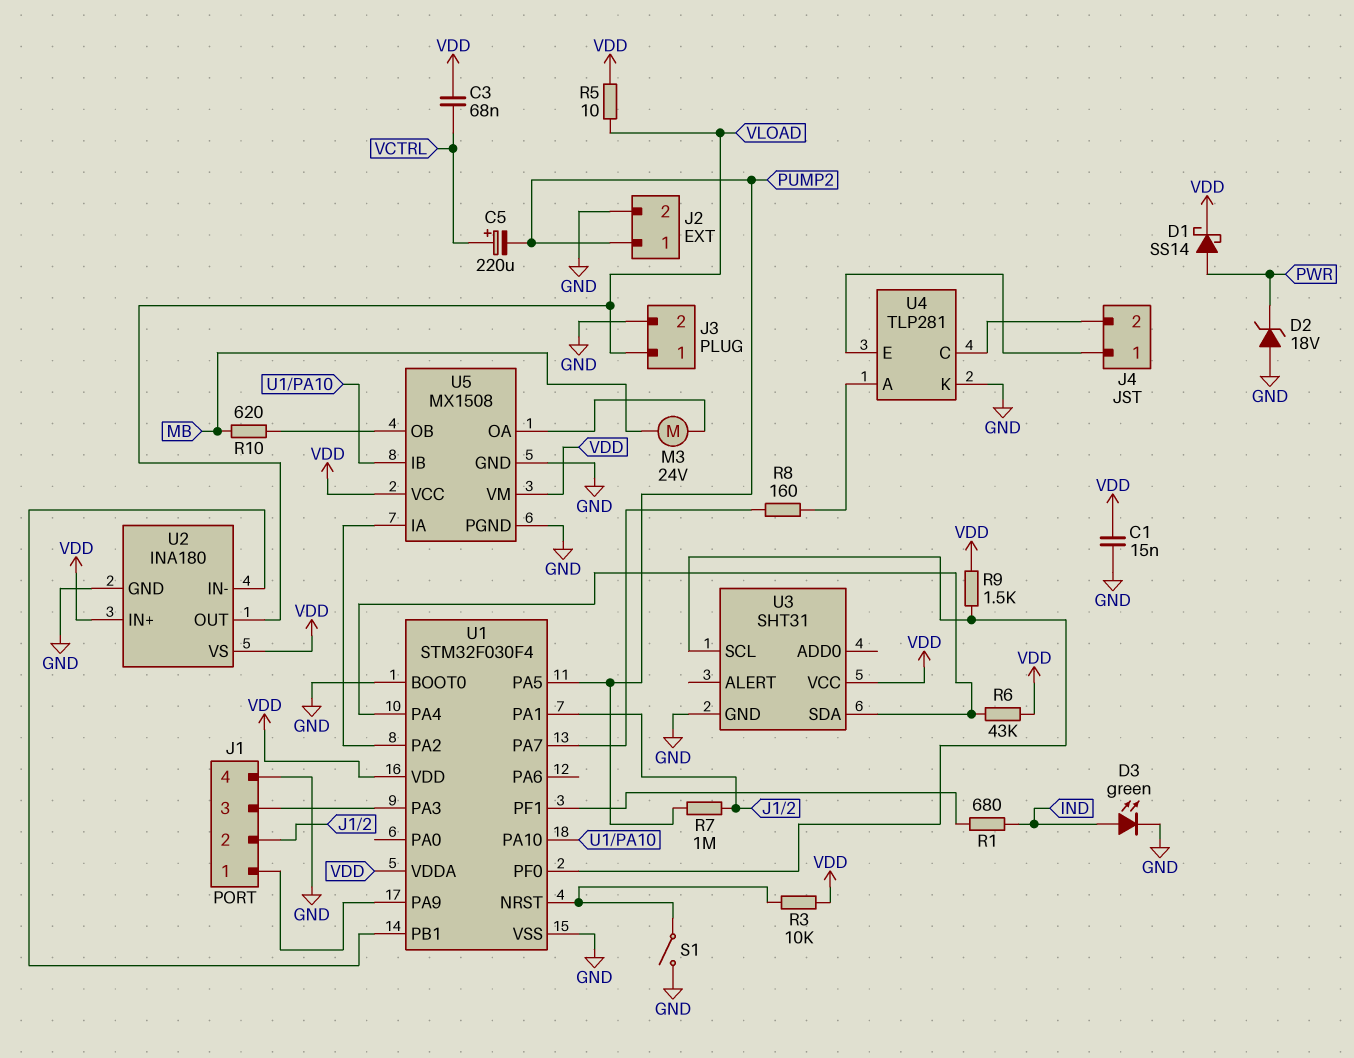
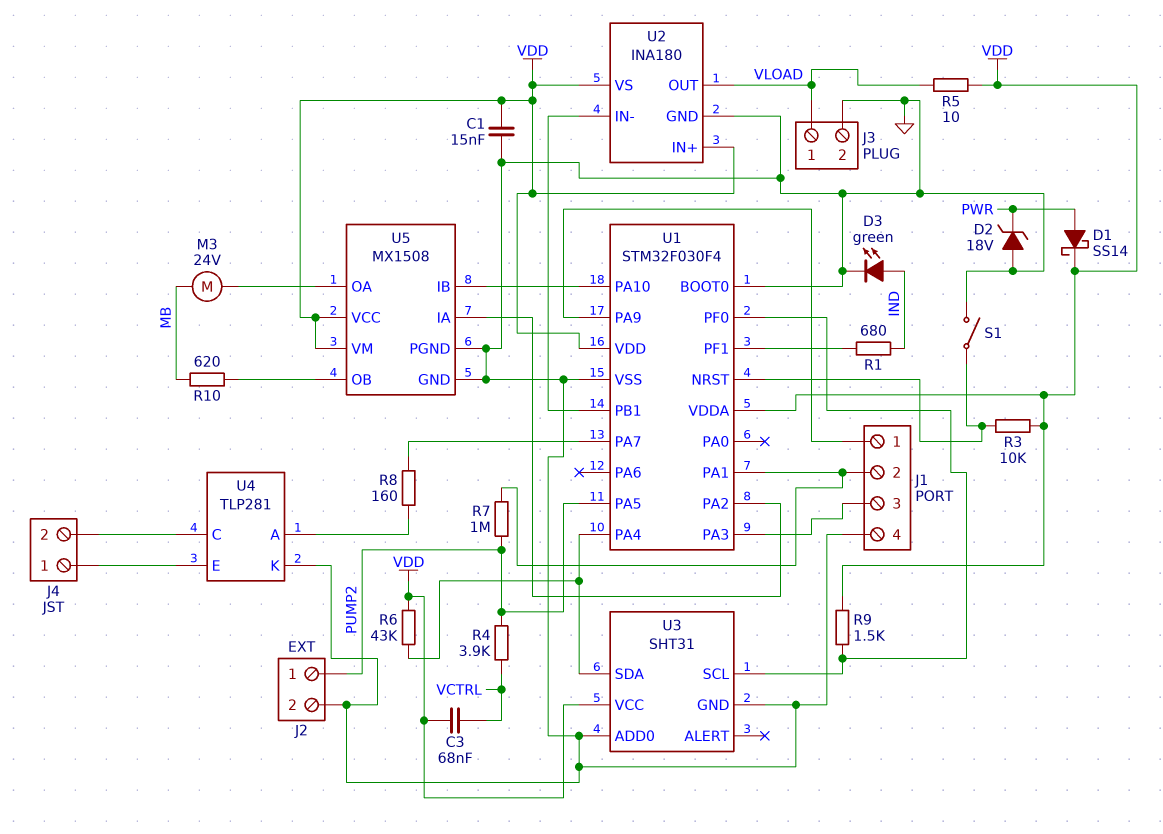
C5: 220uF (plus VCTRL, minus PUMP2) -> none
R4: none -> 3.9k (PUMP2, VCTRL)
U3 pin ADD0: none -> GND

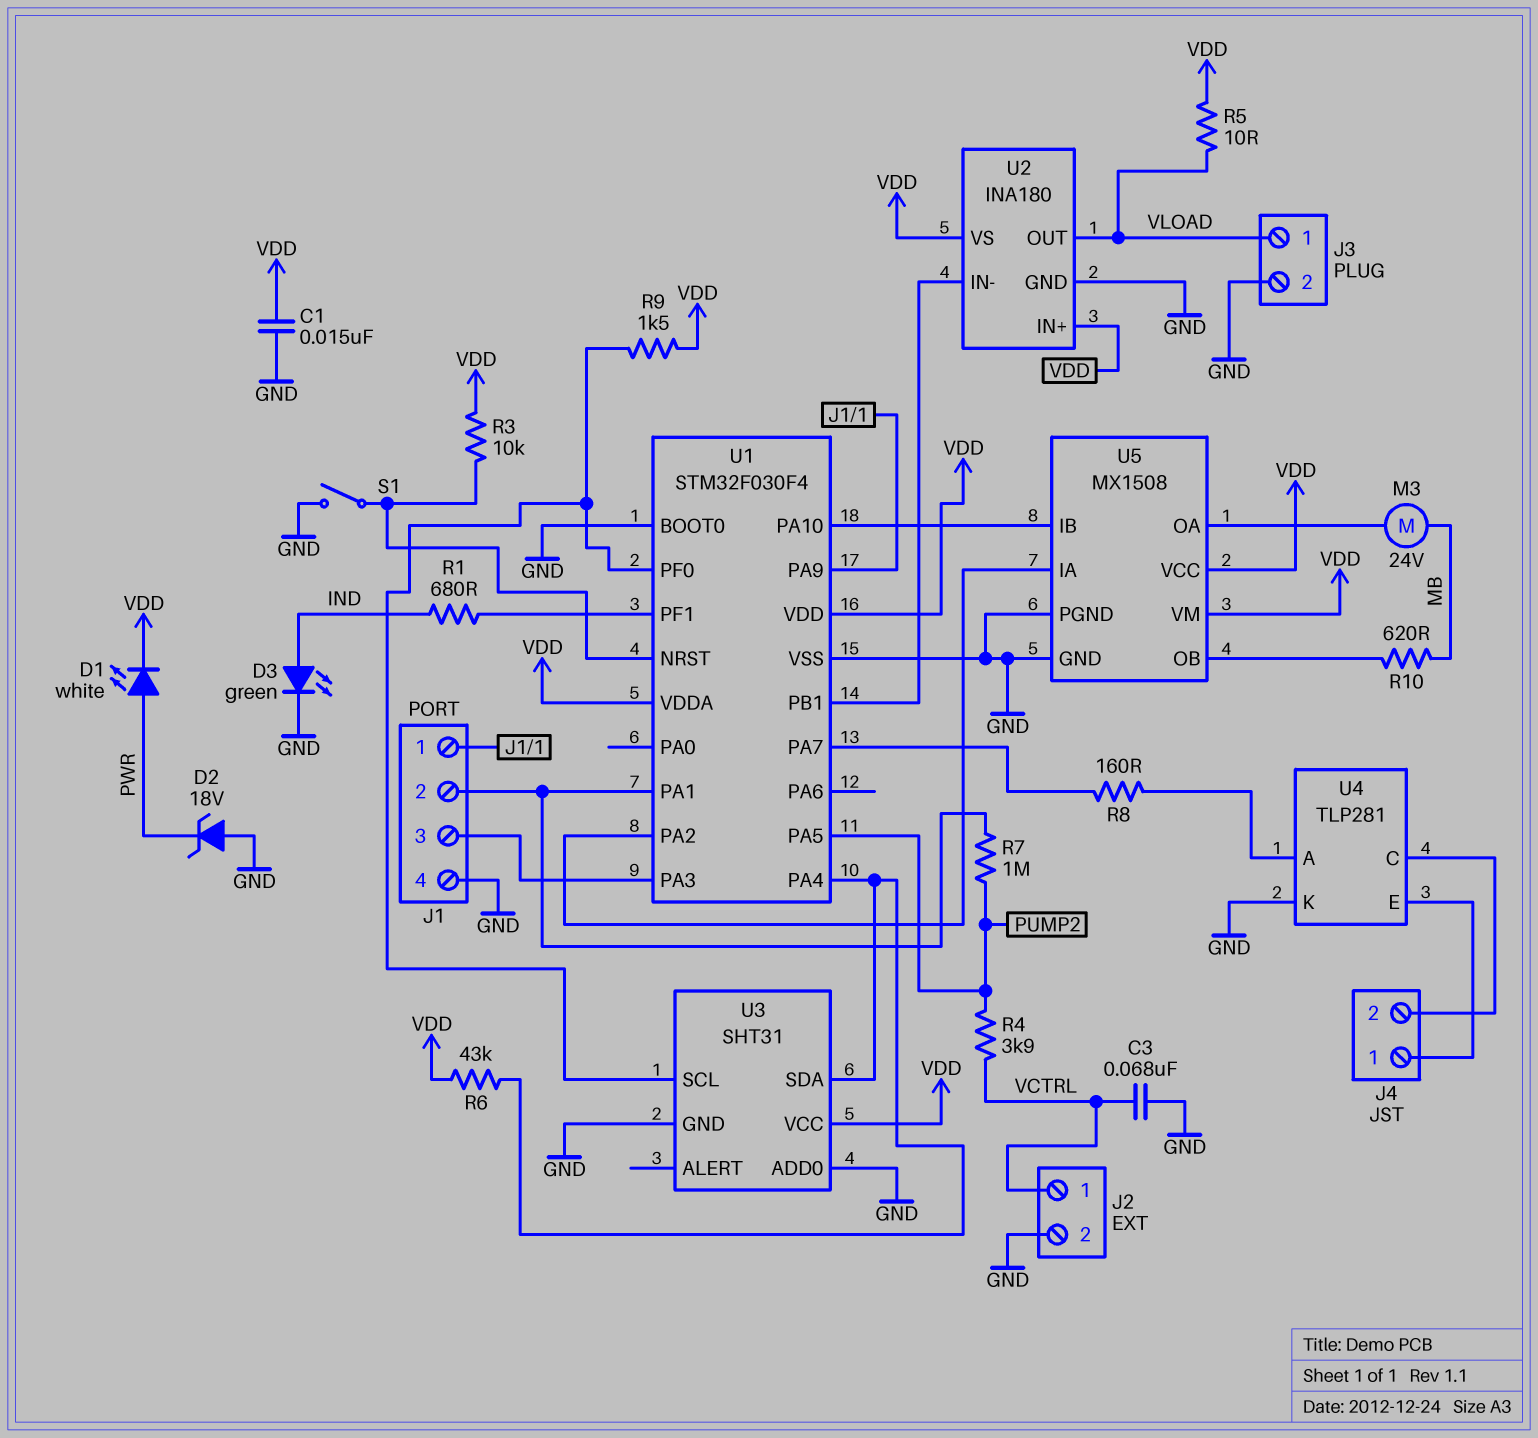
C3: 68nF (VCTRL, VDD) -> 68nF (GND, VCTRL)
D1: schottky SS14 (A PWR, K VDD) -> LED white (A PWR, K VDD)
J2 pin 1: PUMP2 -> VCTRL

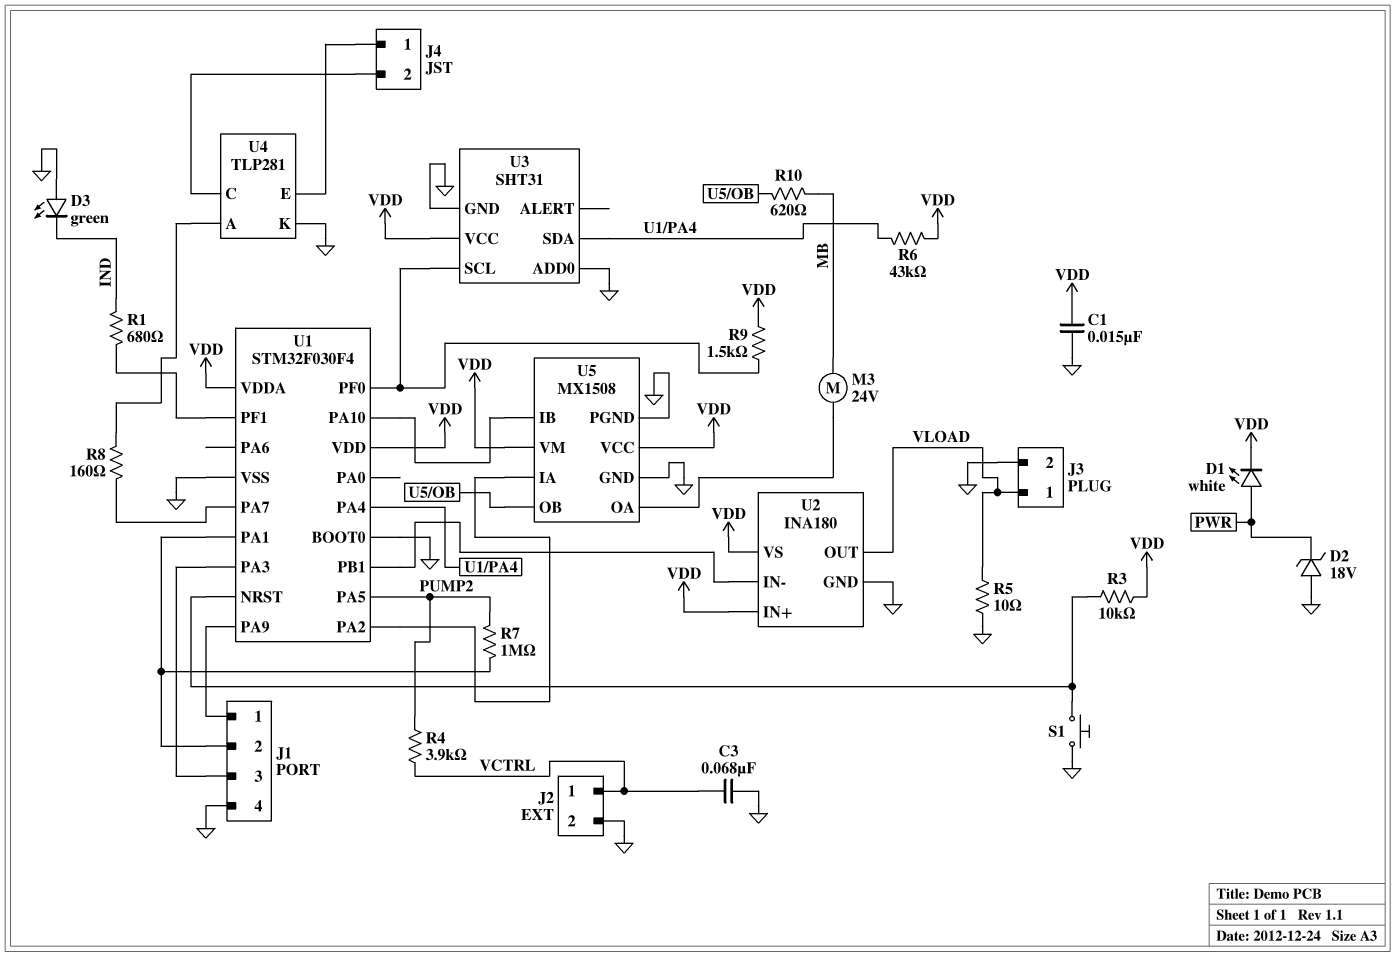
D3: LED green (A IND, K GND) -> LED green (A GND, K IND)
R5: 10 (VDD, VLOAD) -> 10 (GND, VLOAD)
S1: switch (GND, U1/NRST) -> button (GND, U1/NRST)

